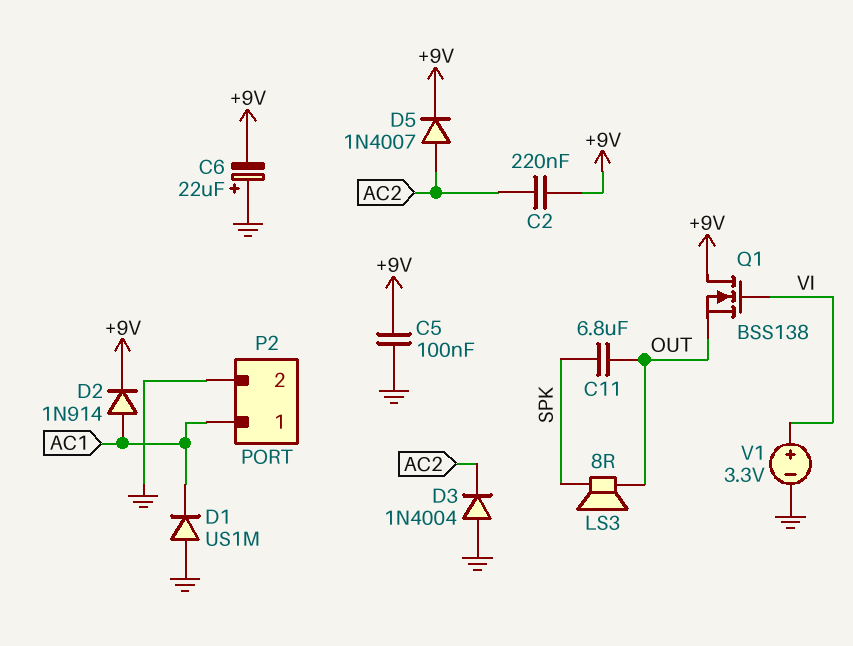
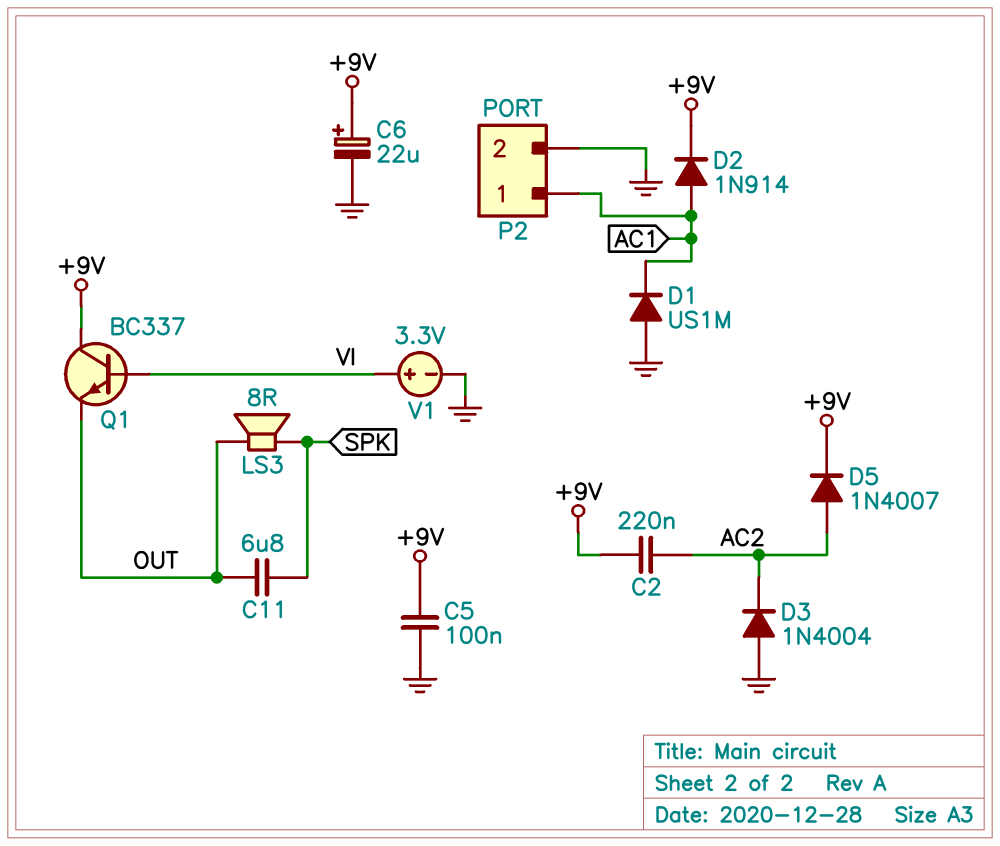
C6: 22uF (plus GND, minus +9V) -> 22uF (plus +9V, minus GND)
Q1: NMOS BSS138 (G VI, D +9V, S OUT) -> NPN BC337 (B VI, C +9V, E OUT)

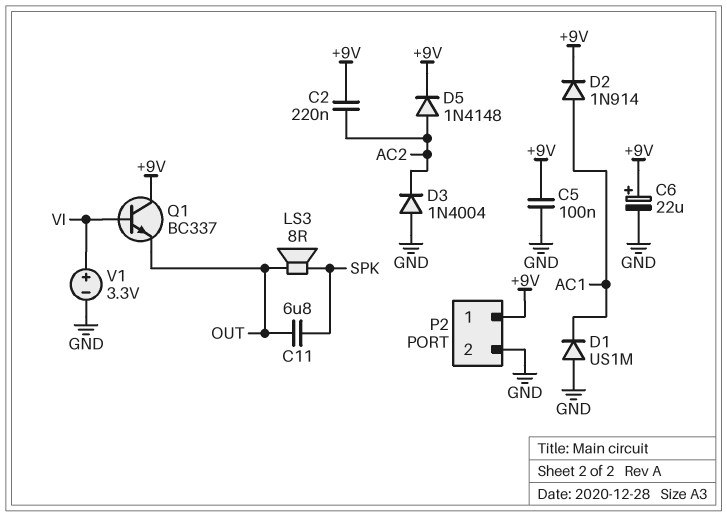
D5: diode 1N4007 (A AC2, K +9V) -> diode 1N4148 (A AC2, K +9V)
P2 pin 1: AC1 -> +9V

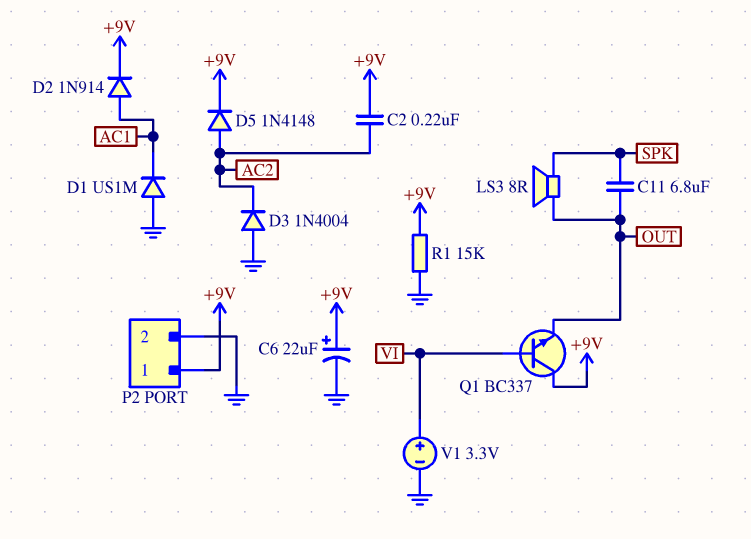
C5: 100nF (+9V, GND) -> none
R1: none -> 15k (+9V, GND)

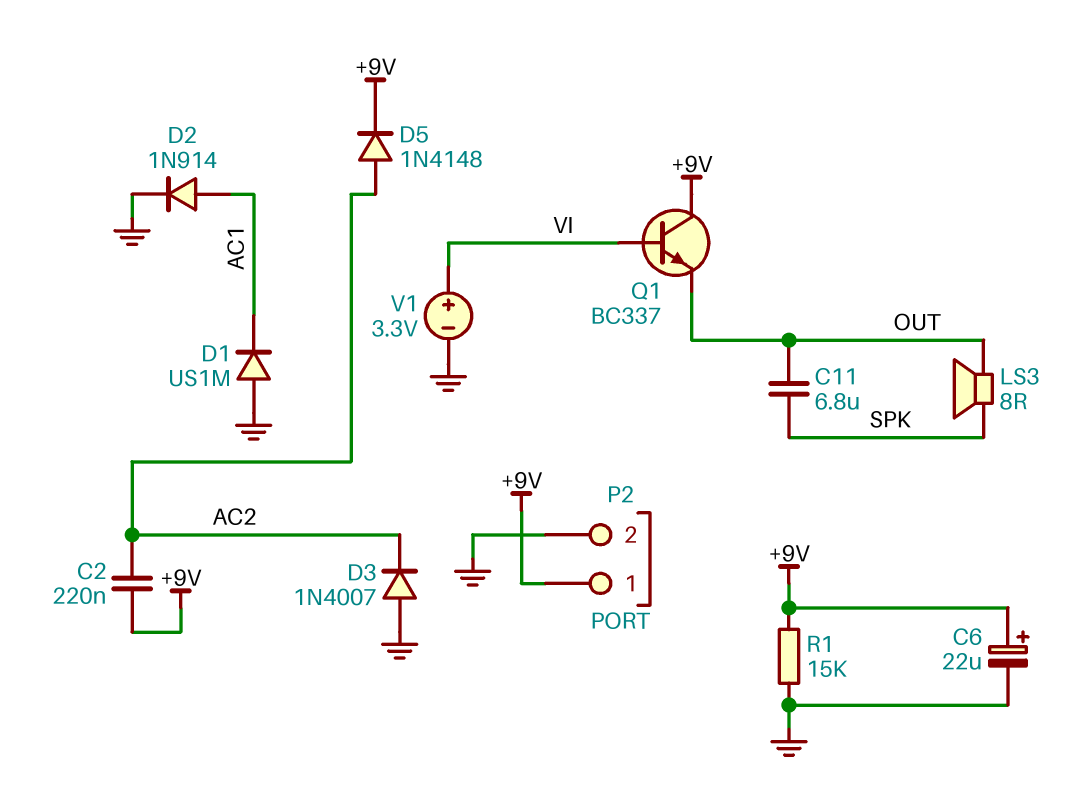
D2: diode 1N914 (A AC1, K +9V) -> diode 1N914 (A AC1, K GND)
D3: diode 1N4004 (A GND, K AC2) -> diode 1N4007 (A GND, K AC2)

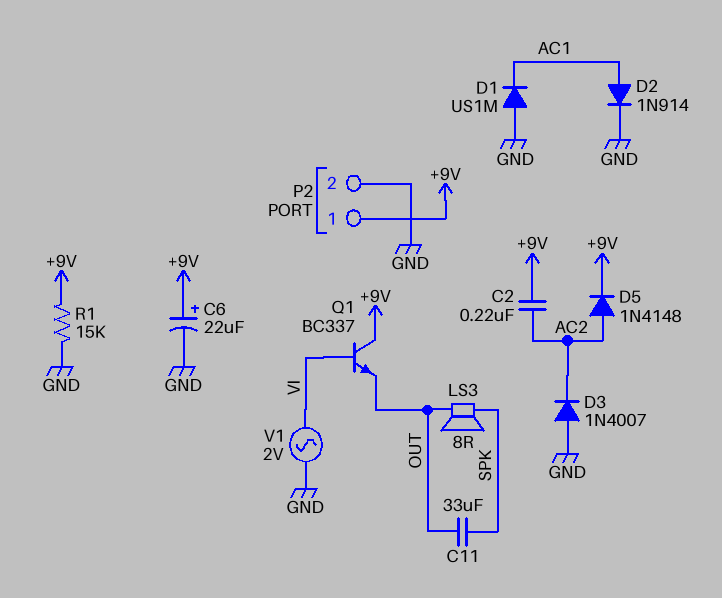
C11: 6.8uF (OUT, SPK) -> 33uF (OUT, SPK)
V1: 3.3V (plus VI, minus GND) -> AC 2V (GND, VI)

